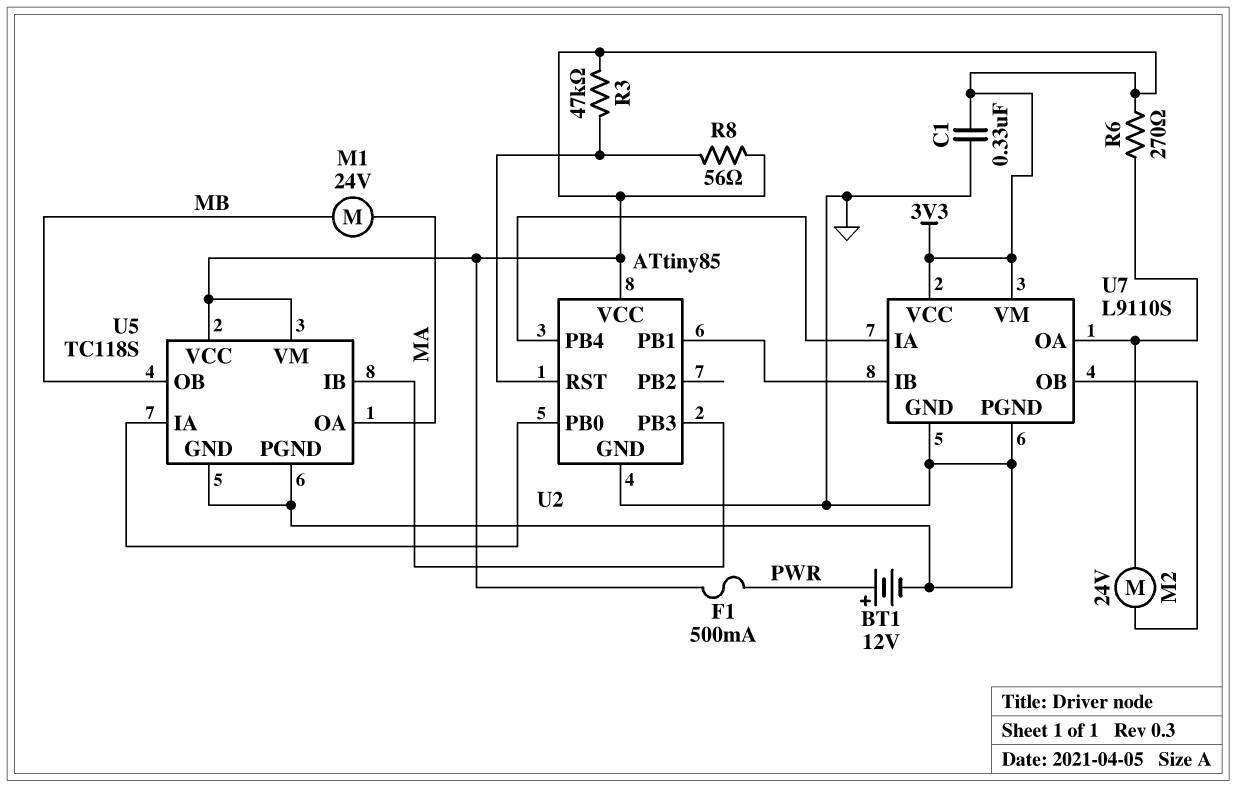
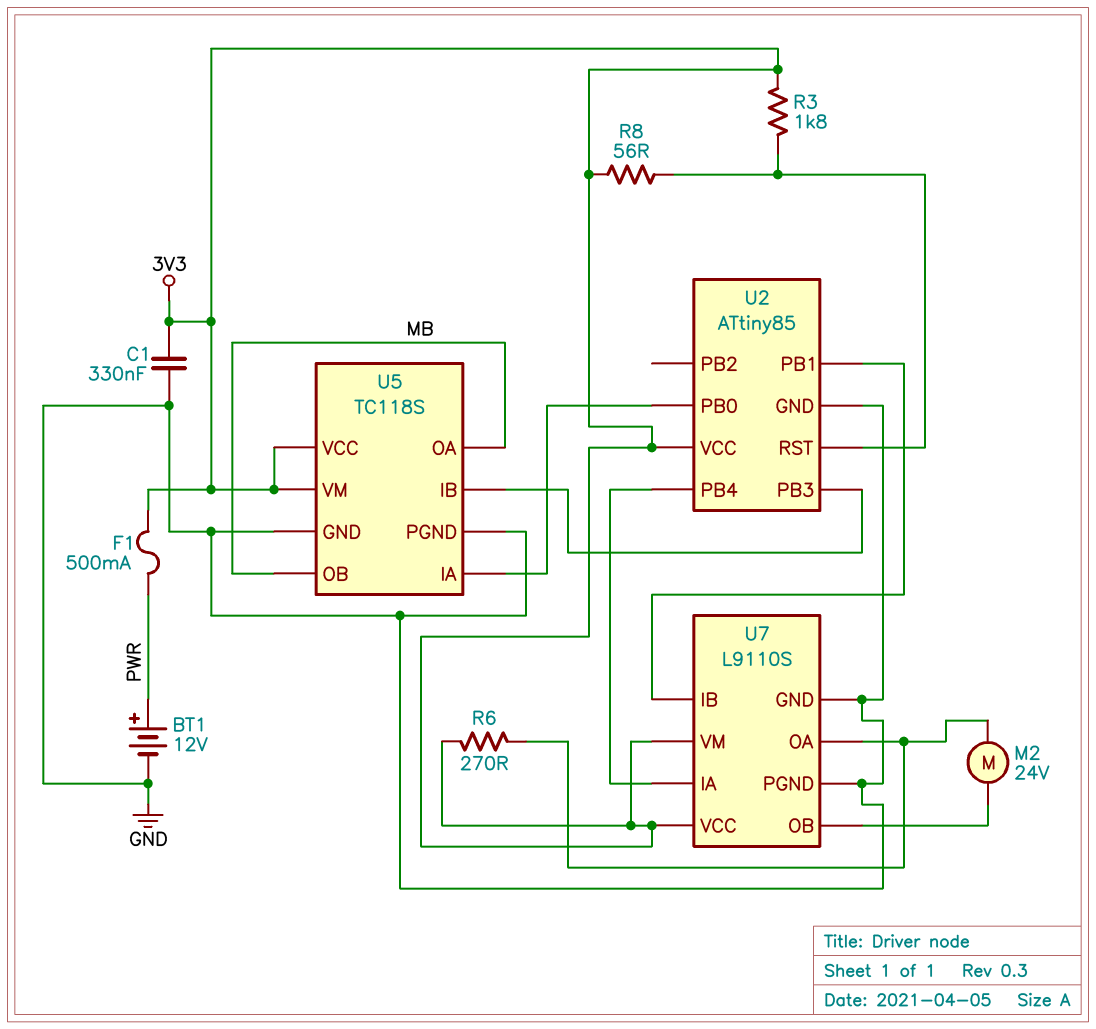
M1: motor 24V (MA, MB) -> none
R3: 47k (3V3, U2/RST) -> 1.8k (3V3, U2/RST)
U5 pin OA: MA -> MB

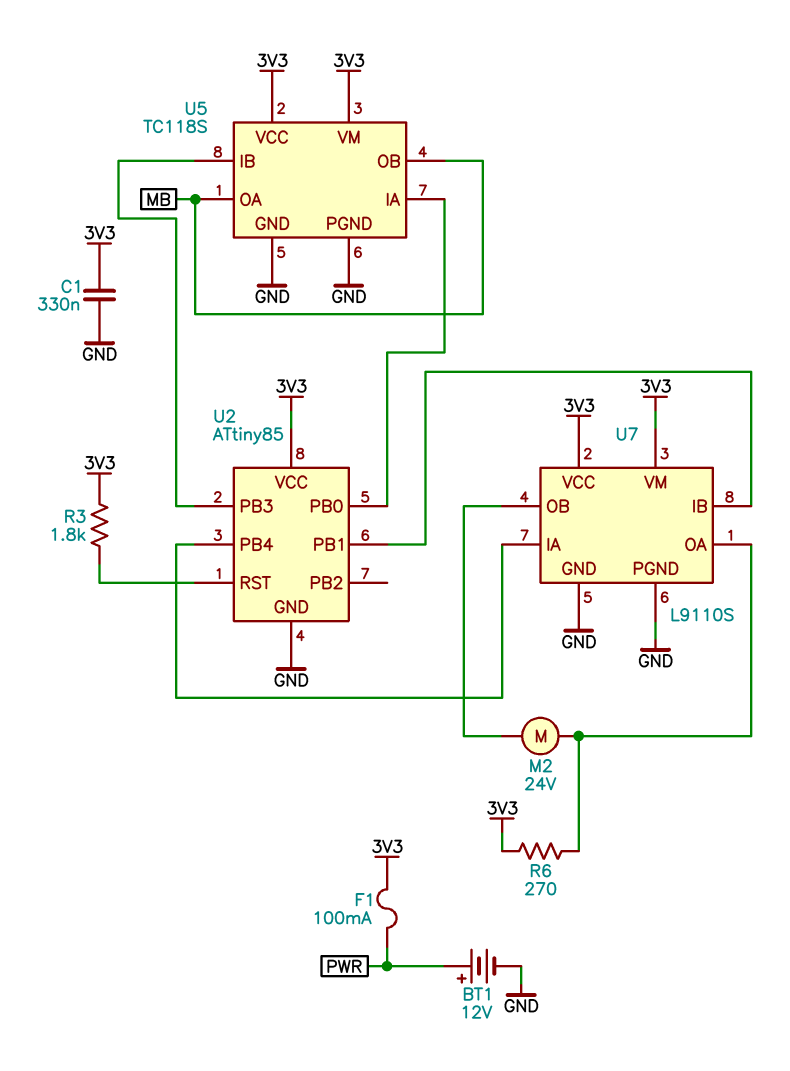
F1: 500mA (3V3, PWR) -> 100mA (3V3, PWR)
R8: 56 (3V3, U2/RST) -> none

